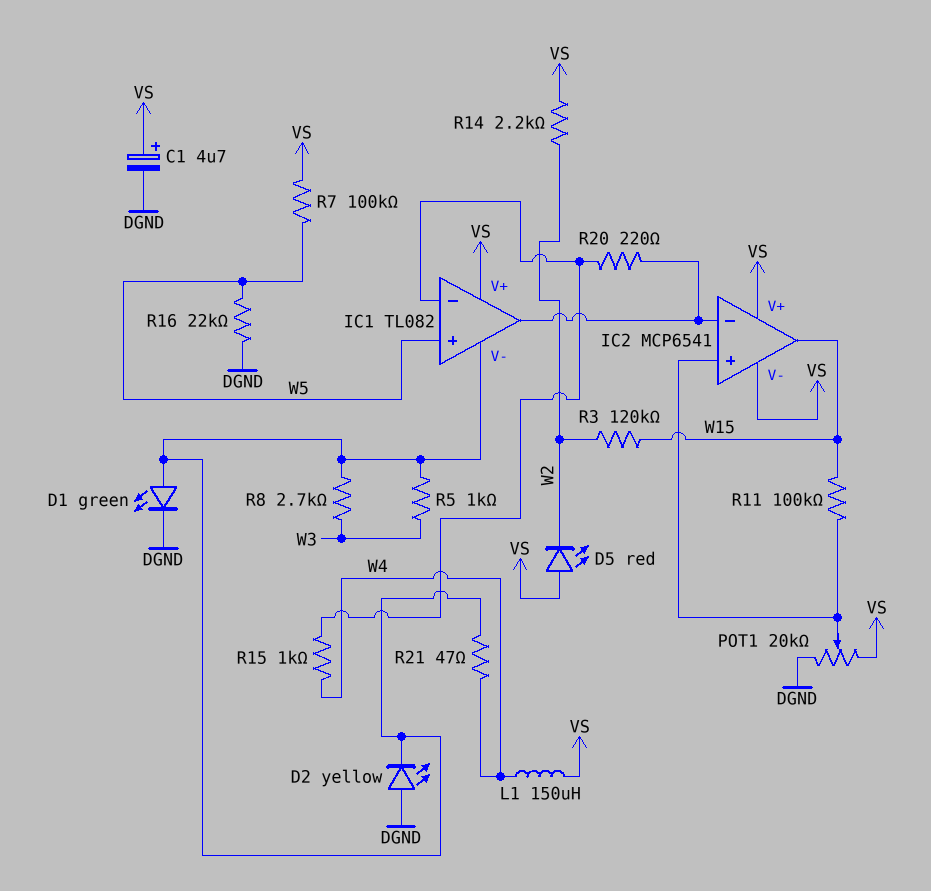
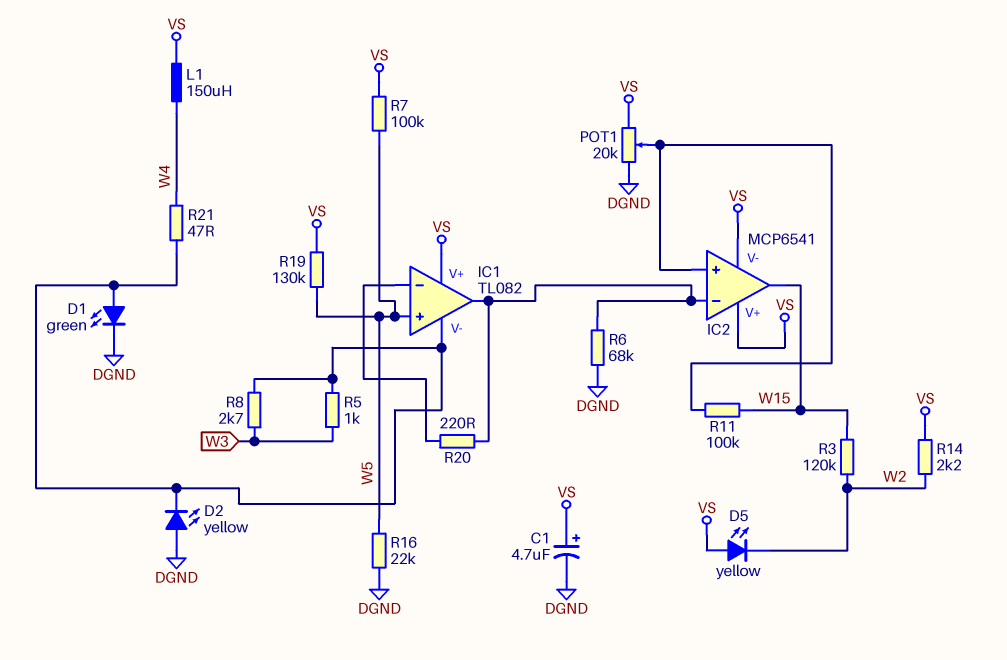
D5: LED red (A VS, K W2) -> LED yellow (A VS, K W2)
R6: none -> 68k (DGND, IC1/out)
R15: 1k (IC1/in-, W4) -> none
R19: none -> 130k (VS, W5)

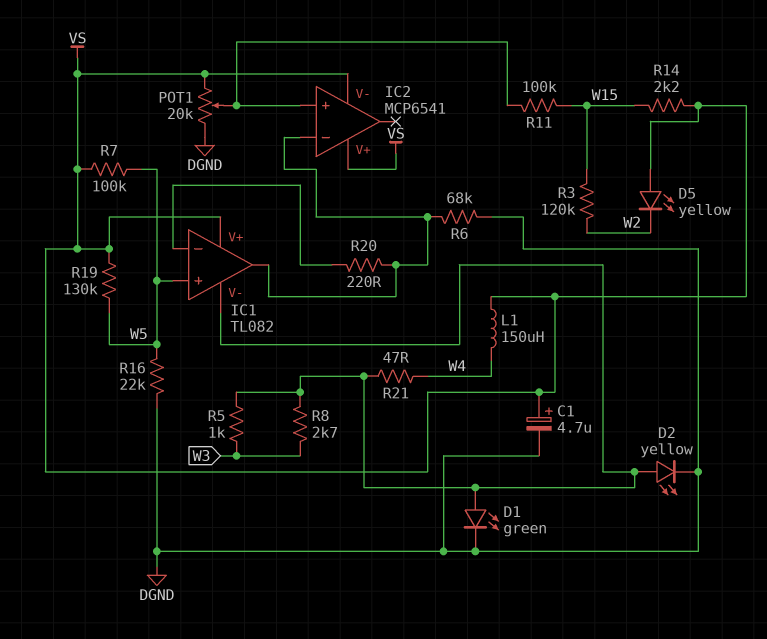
D2: LED yellow (A DGND, K IC1/V-) -> LED yellow (A IC1/V-, K DGND)
IC2 pin out: W15 -> none
R14: 2.2k (VS, W2) -> 2.2k (VS, W15)

